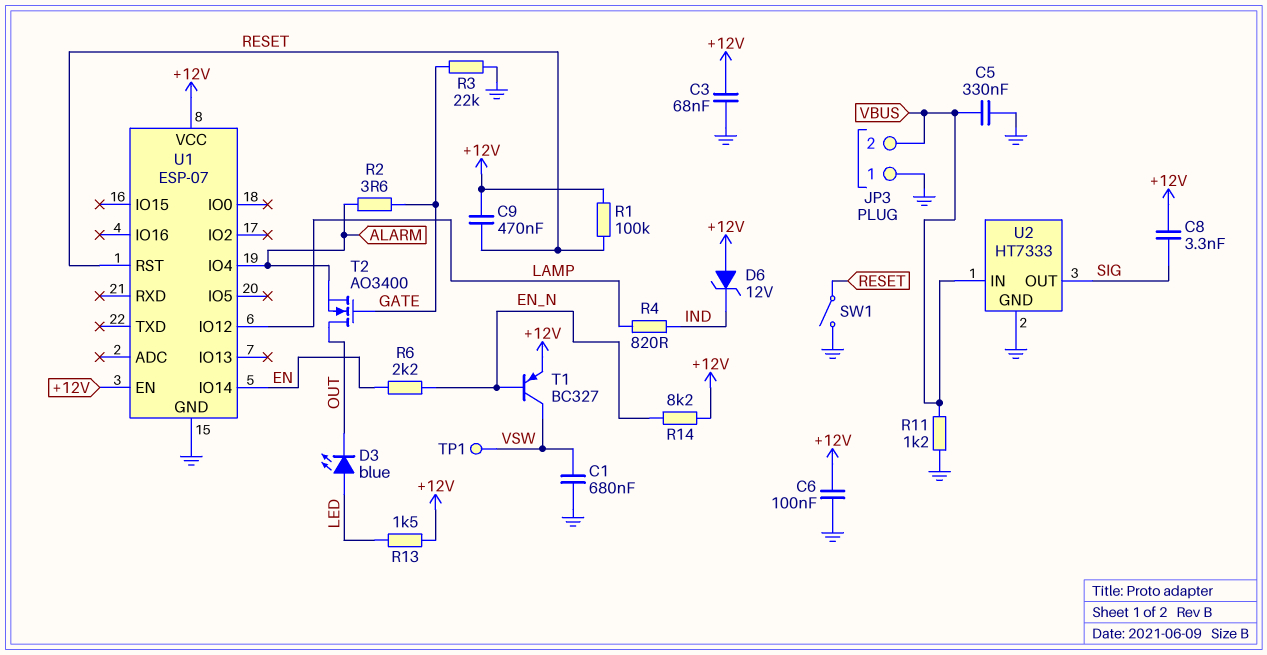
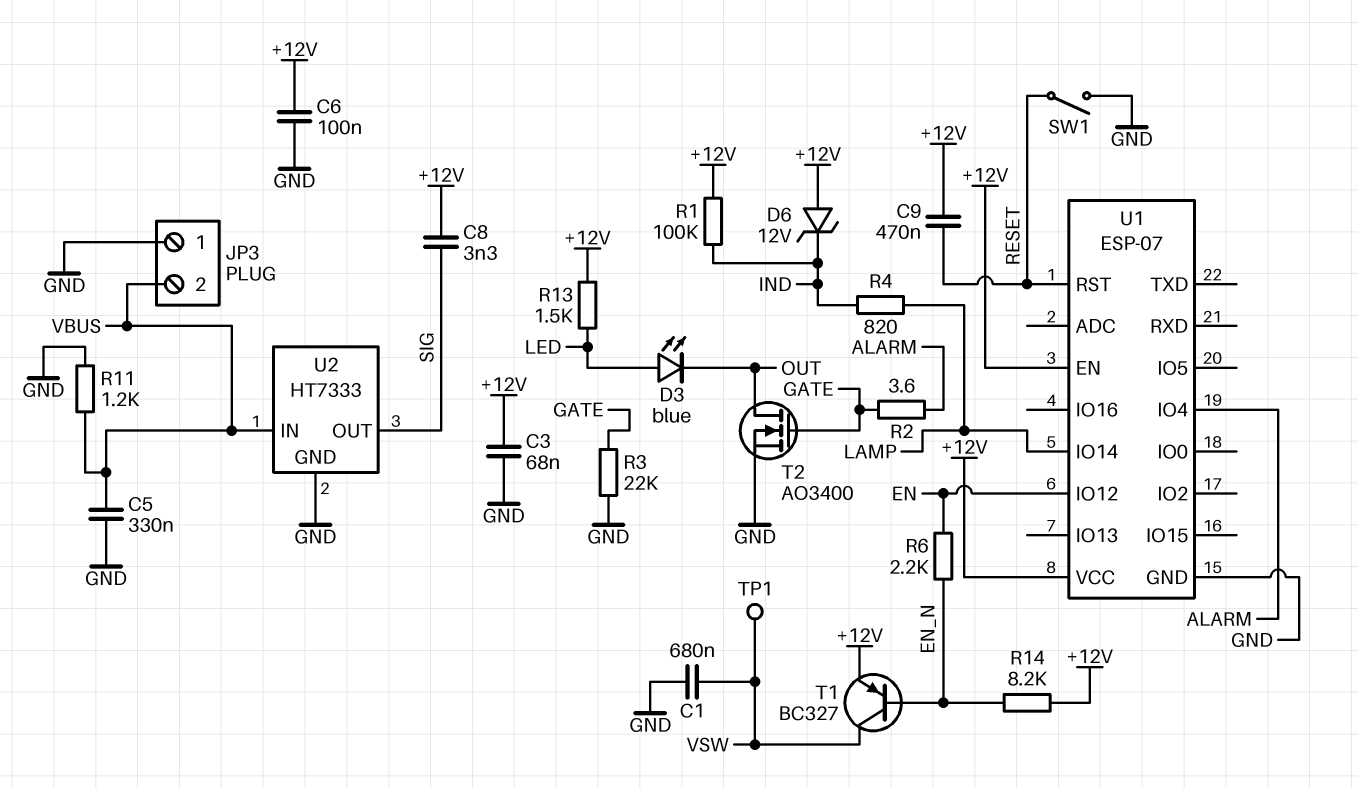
R1: 100k (+12V, RESET) -> 100k (+12V, IND)
T2: NMOS AO3400 (G GATE, D OUT, S ALARM) -> NMOS AO3400 (G GATE, D OUT, S GND)
U1 pin IO12: LAMP -> EN
U1 pin IO14: EN -> LAMP

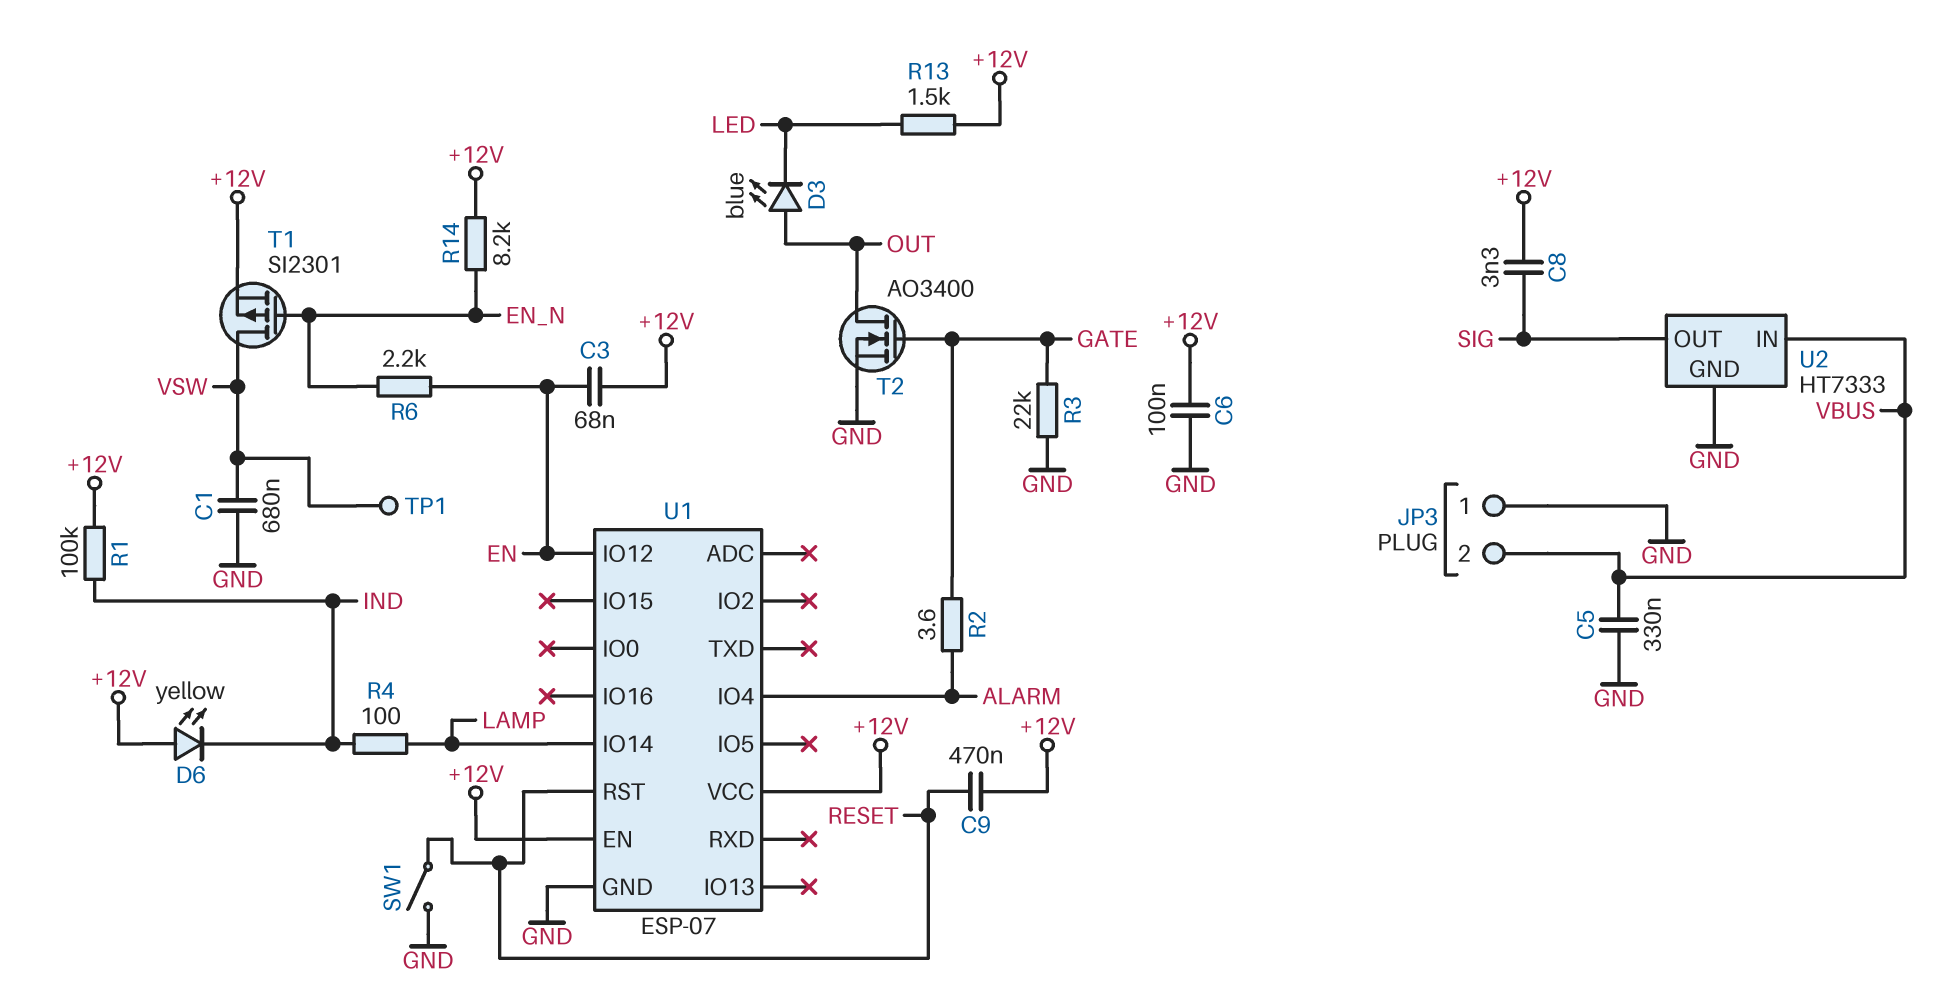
C3: 68nF (+12V, GND) -> 68nF (+12V, EN)
D3: LED blue (A LED, K OUT) -> LED blue (A OUT, K LED)
D6: zener 12V (A +12V, K IND) -> LED yellow (A +12V, K IND)
R4: 820 (IND, LAMP) -> 100 (IND, LAMP)
R11: 1.2k (GND, VBUS) -> none
T1: PNP BC327 (B EN_N, C VSW, E +12V) -> PMOS SI2301 (G EN_N, D VSW, S +12V)

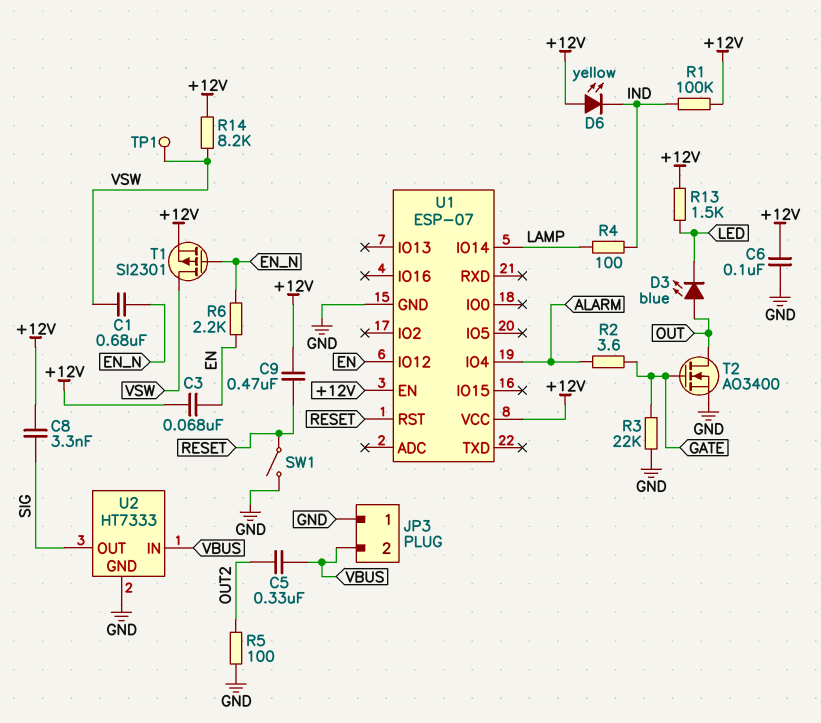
C1: 680nF (GND, VSW) -> 680nF (EN_N, VSW)
C5: 330nF (GND, VBUS) -> 330nF (OUT2, VBUS)
R5: none -> 100 (GND, OUT2)
R14: 8.2k (+12V, EN_N) -> 8.2k (+12V, VSW)

